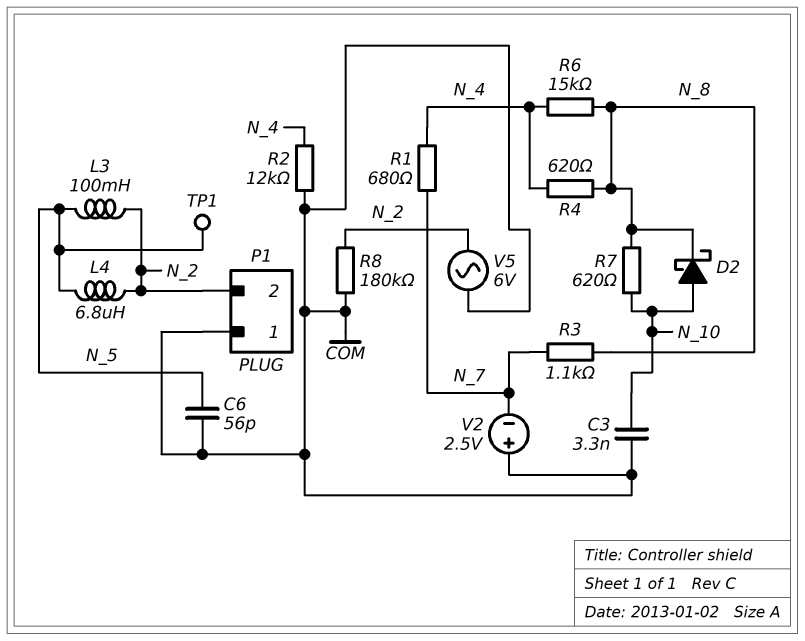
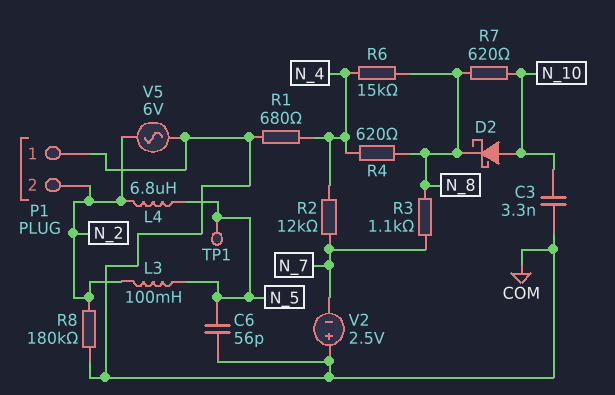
R1: 680 (N_4, N_7) -> 680 (COM, N_4)
R2: 12k (COM, N_4) -> 12k (N_4, N_7)

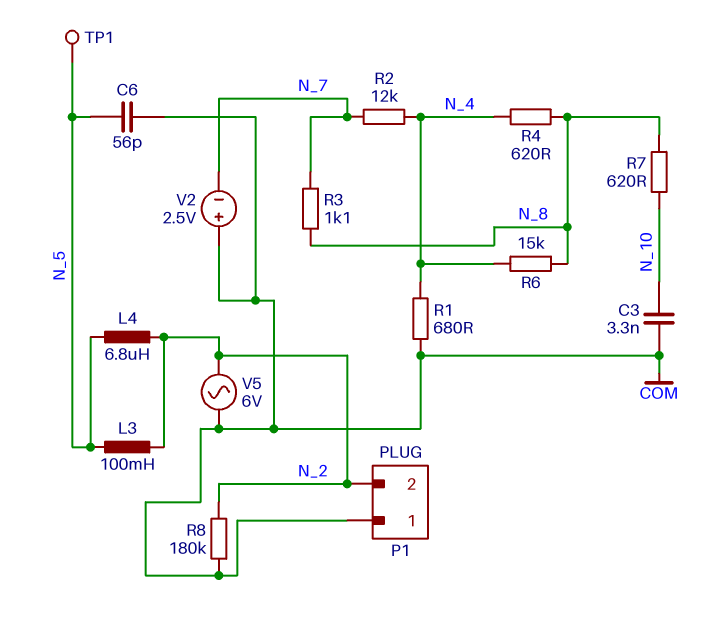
D2: schottky (A N_10, K N_8) -> none

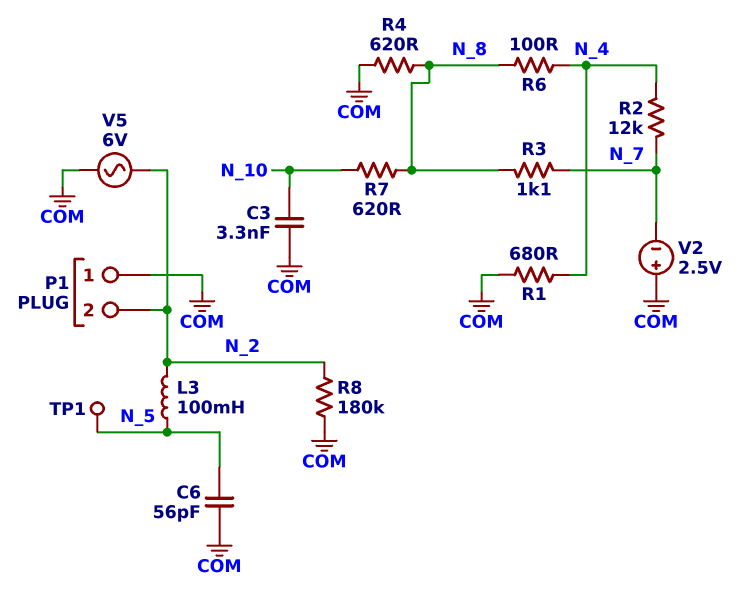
L4: 6.8uH (N_2, N_5) -> none
R4: 620 (N_4, N_8) -> 620 (COM, N_8)
R6: 15k (N_4, N_8) -> 100 (N_4, N_8)

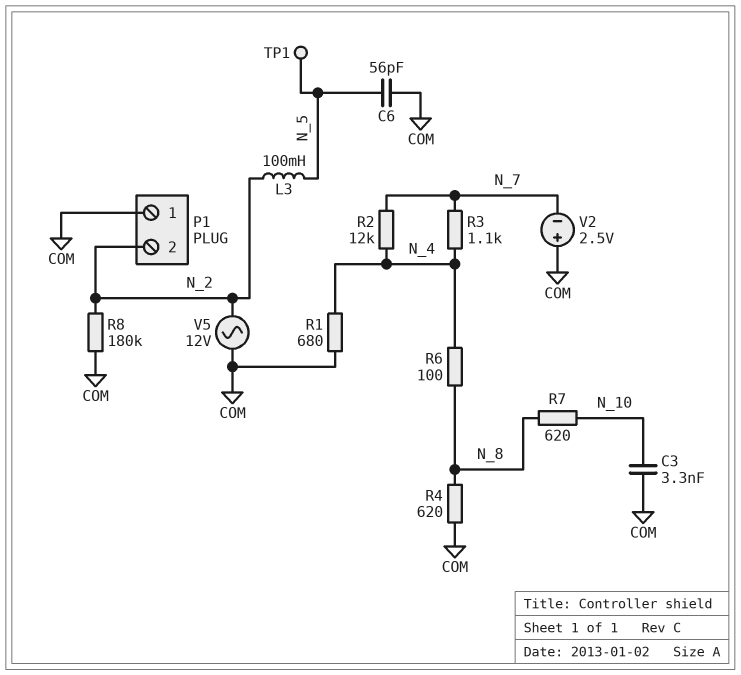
R3: 1.1k (N_7, N_8) -> 1.1k (N_4, N_7)
V5: AC 6V (COM, N_2) -> AC 12V (COM, N_2)

